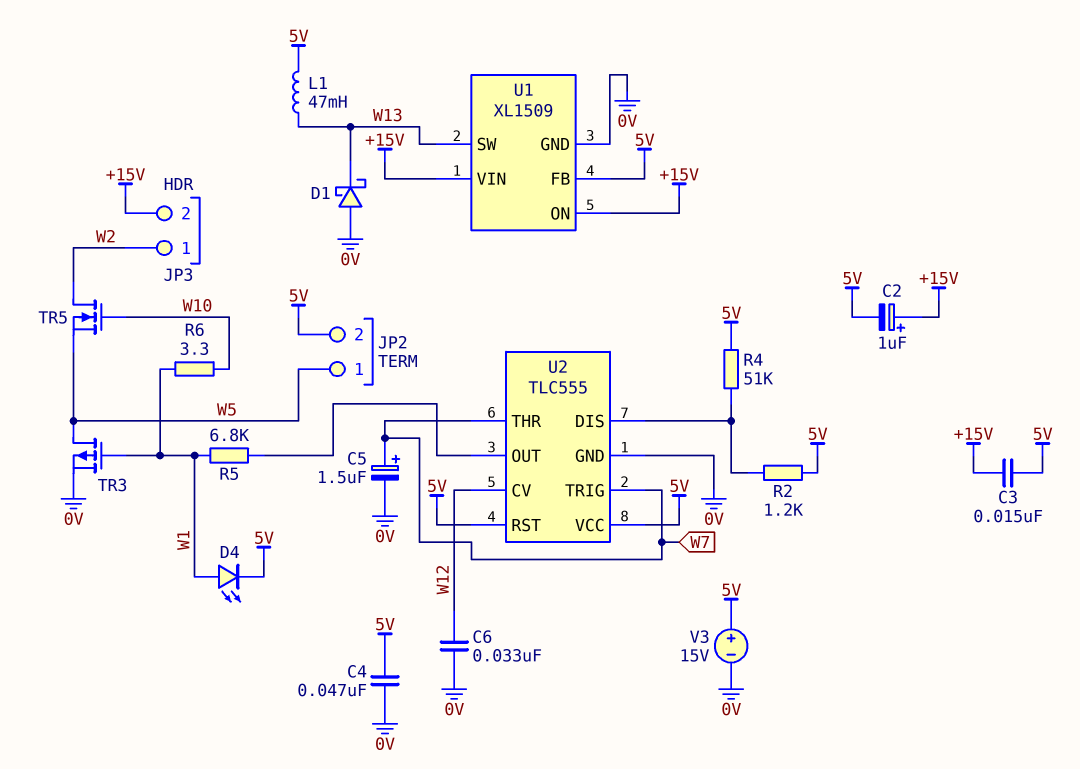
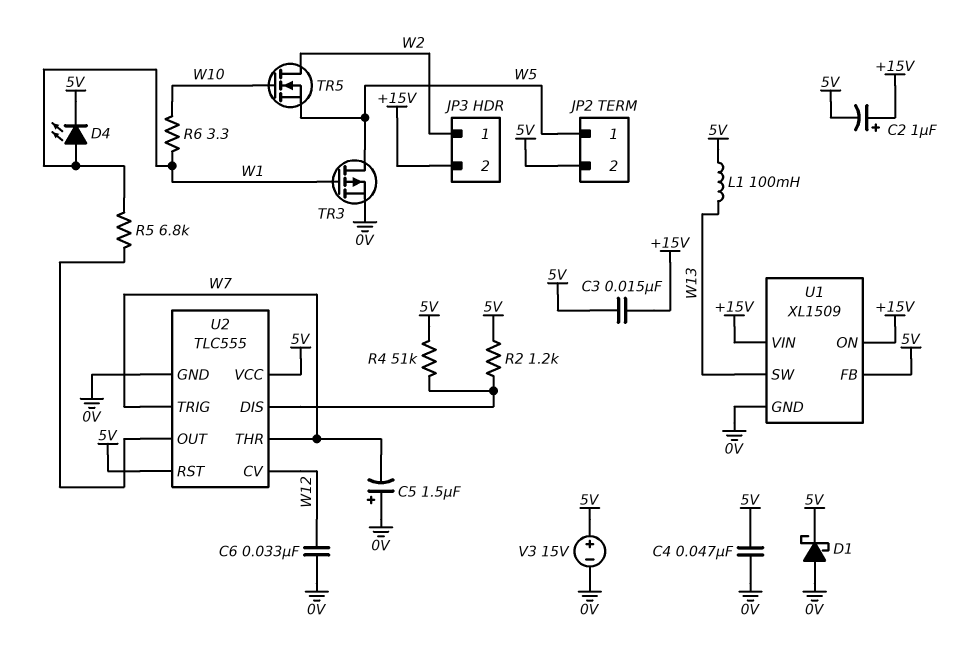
C5: 1.5uF (plus W7, minus 0V) -> 1.5uF (plus 0V, minus W7)
D1: schottky (A 0V, K W13) -> schottky (A 0V, K 5V)
L1: 47mH (5V, W13) -> 100mH (5V, W13)

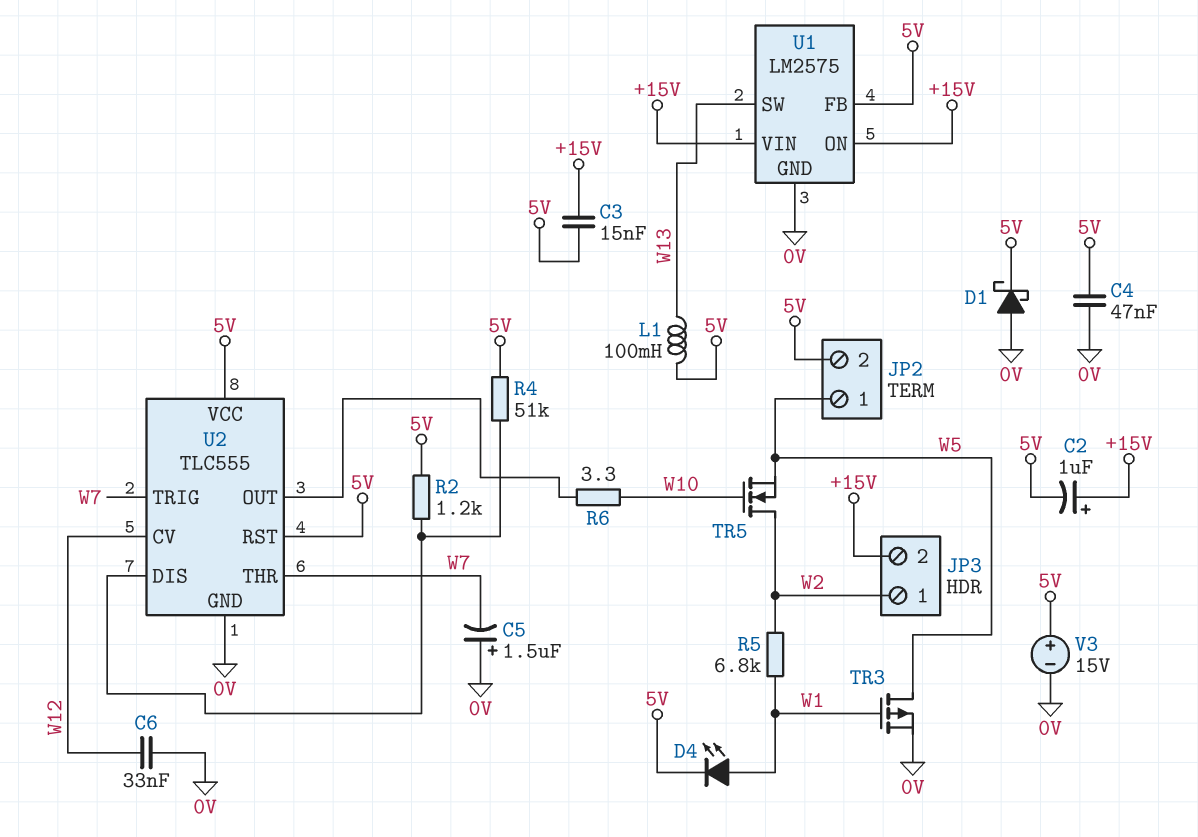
R5: 6.8k (U2/OUT, W1) -> 6.8k (W1, W2)
R6: 3.3 (W1, W10) -> 3.3 (U2/OUT, W10)
U1: XL1509 -> LM2575

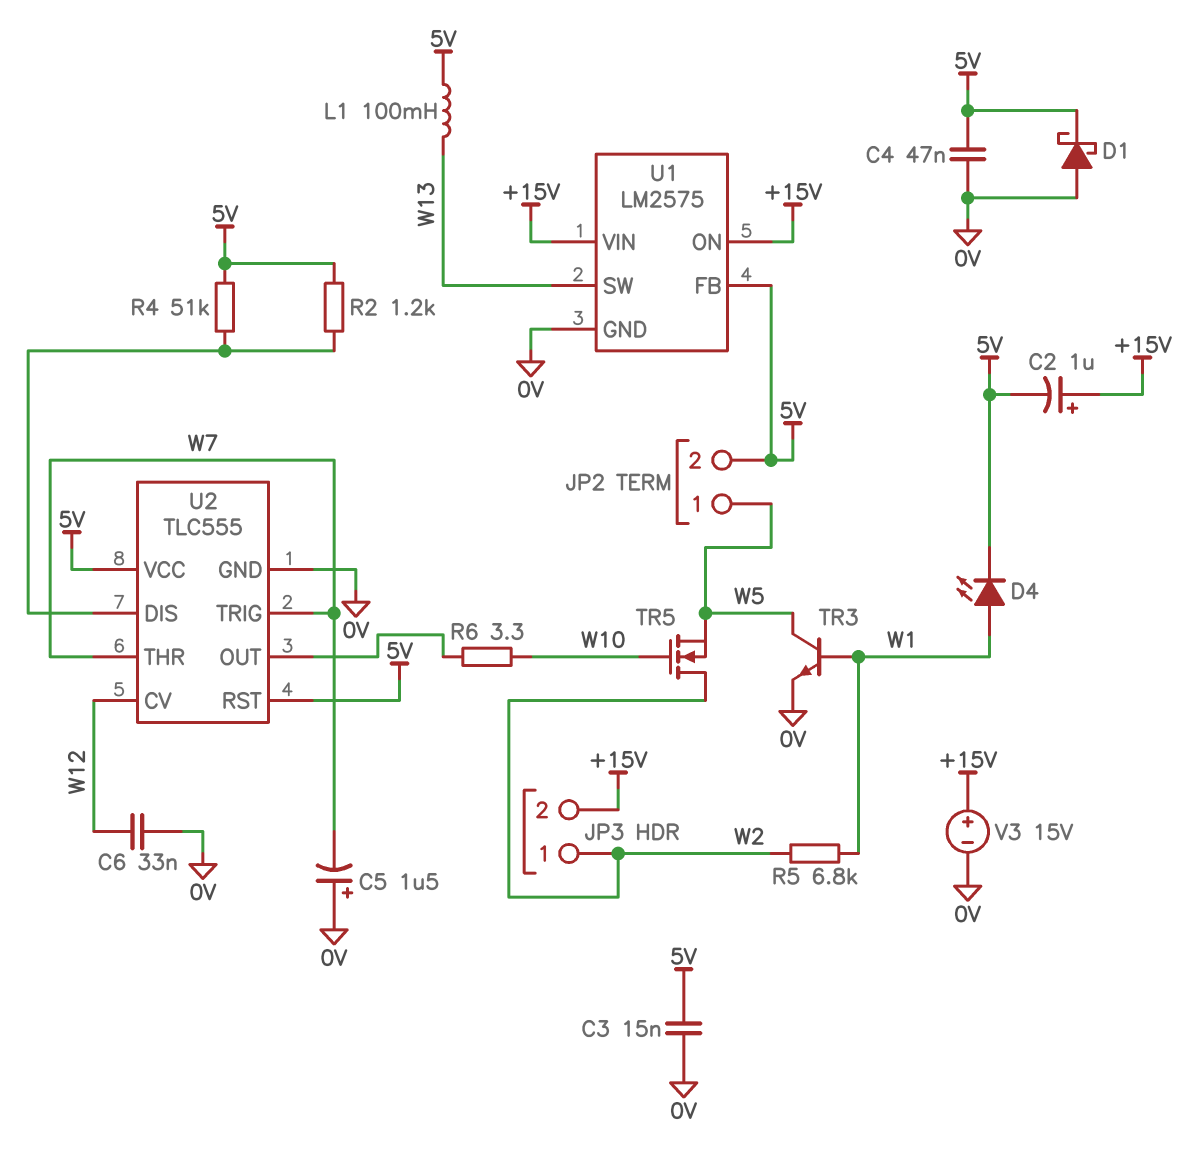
C3: 15nF (+15V, 5V) -> 15nF (0V, 5V)
TR3: PMOS (G W1, D W5, S 0V) -> NPN (B W1, C W5, E 0V)
V3: 15V (plus 5V, minus 0V) -> 15V (plus +15V, minus 0V)

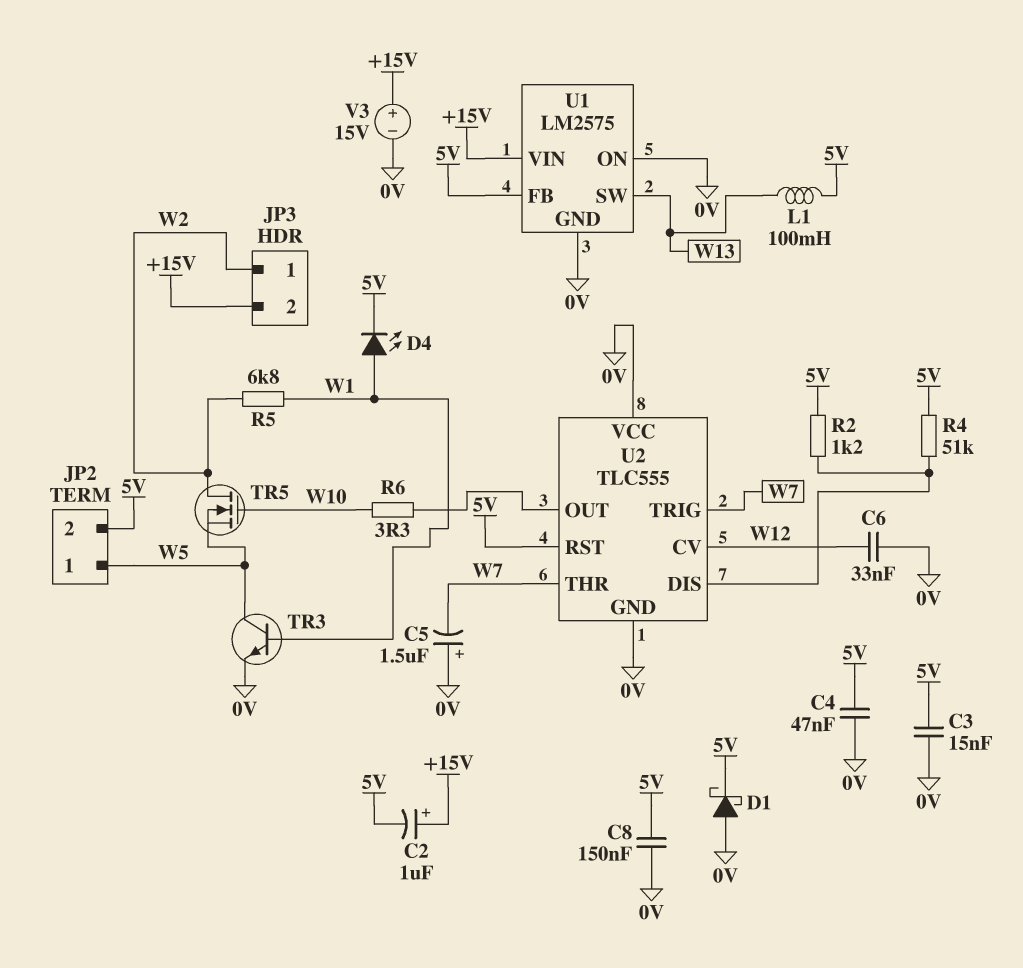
C8: none -> 150nF (0V, 5V)
U1 pin ON: +15V -> 0V
U2 pin VCC: 5V -> 0V

